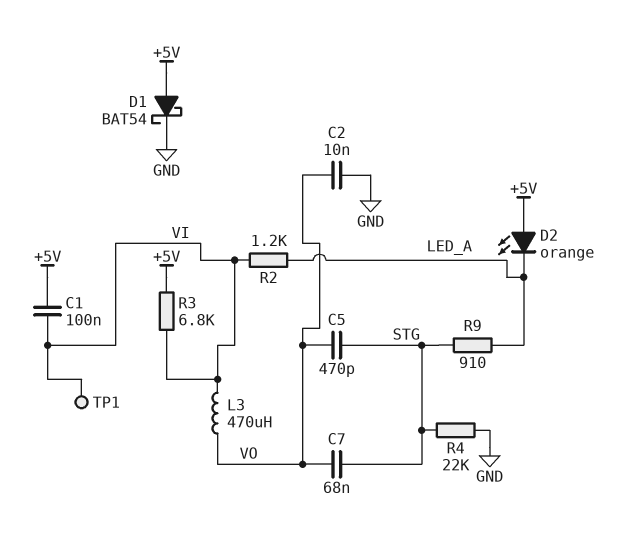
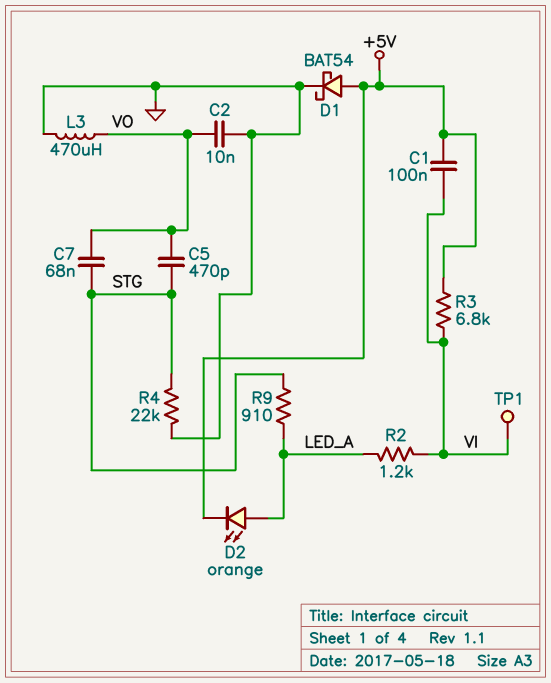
D2: LED orange (A +5V, K LED_A) -> LED orange (A LED_A, K +5V)
L3: 470uH (VI, VO) -> 470uH (GND, VO)

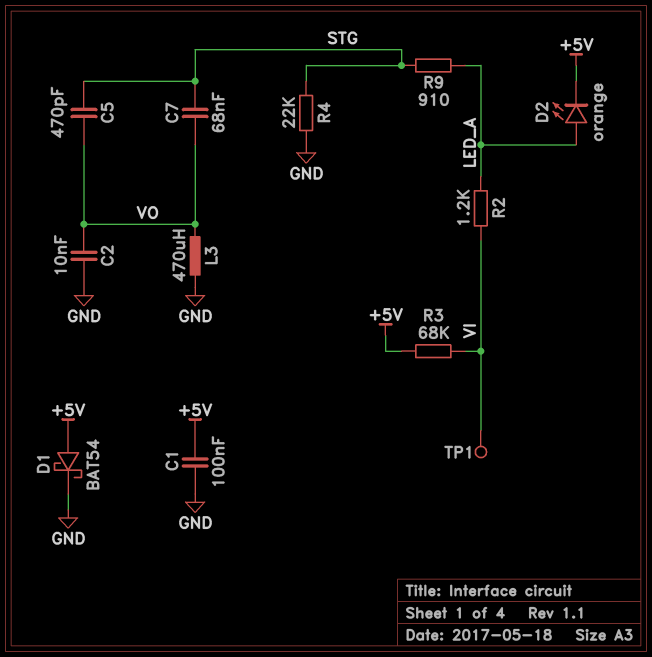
C1: 100nF (+5V, VI) -> 100nF (+5V, GND)
R3: 6.8k (+5V, VI) -> 68k (+5V, VI)

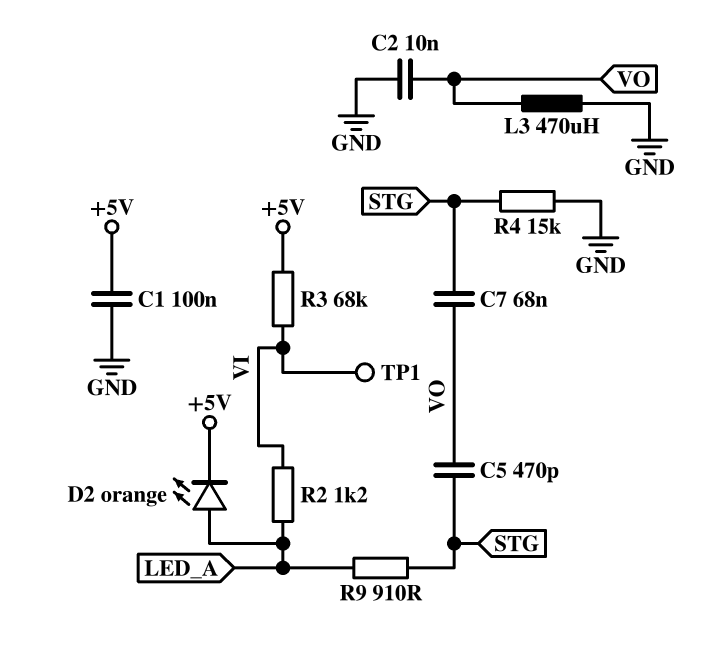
D1: schottky BAT54 (A +5V, K GND) -> none
R4: 22k (GND, STG) -> 15k (GND, STG)

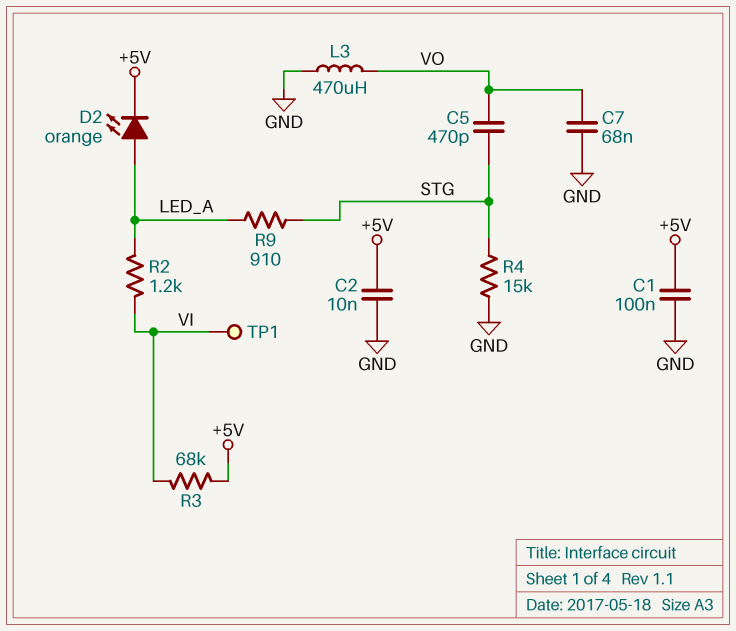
C2: 10nF (GND, VO) -> 10nF (+5V, GND)
C7: 68nF (STG, VO) -> 68nF (GND, VO)

